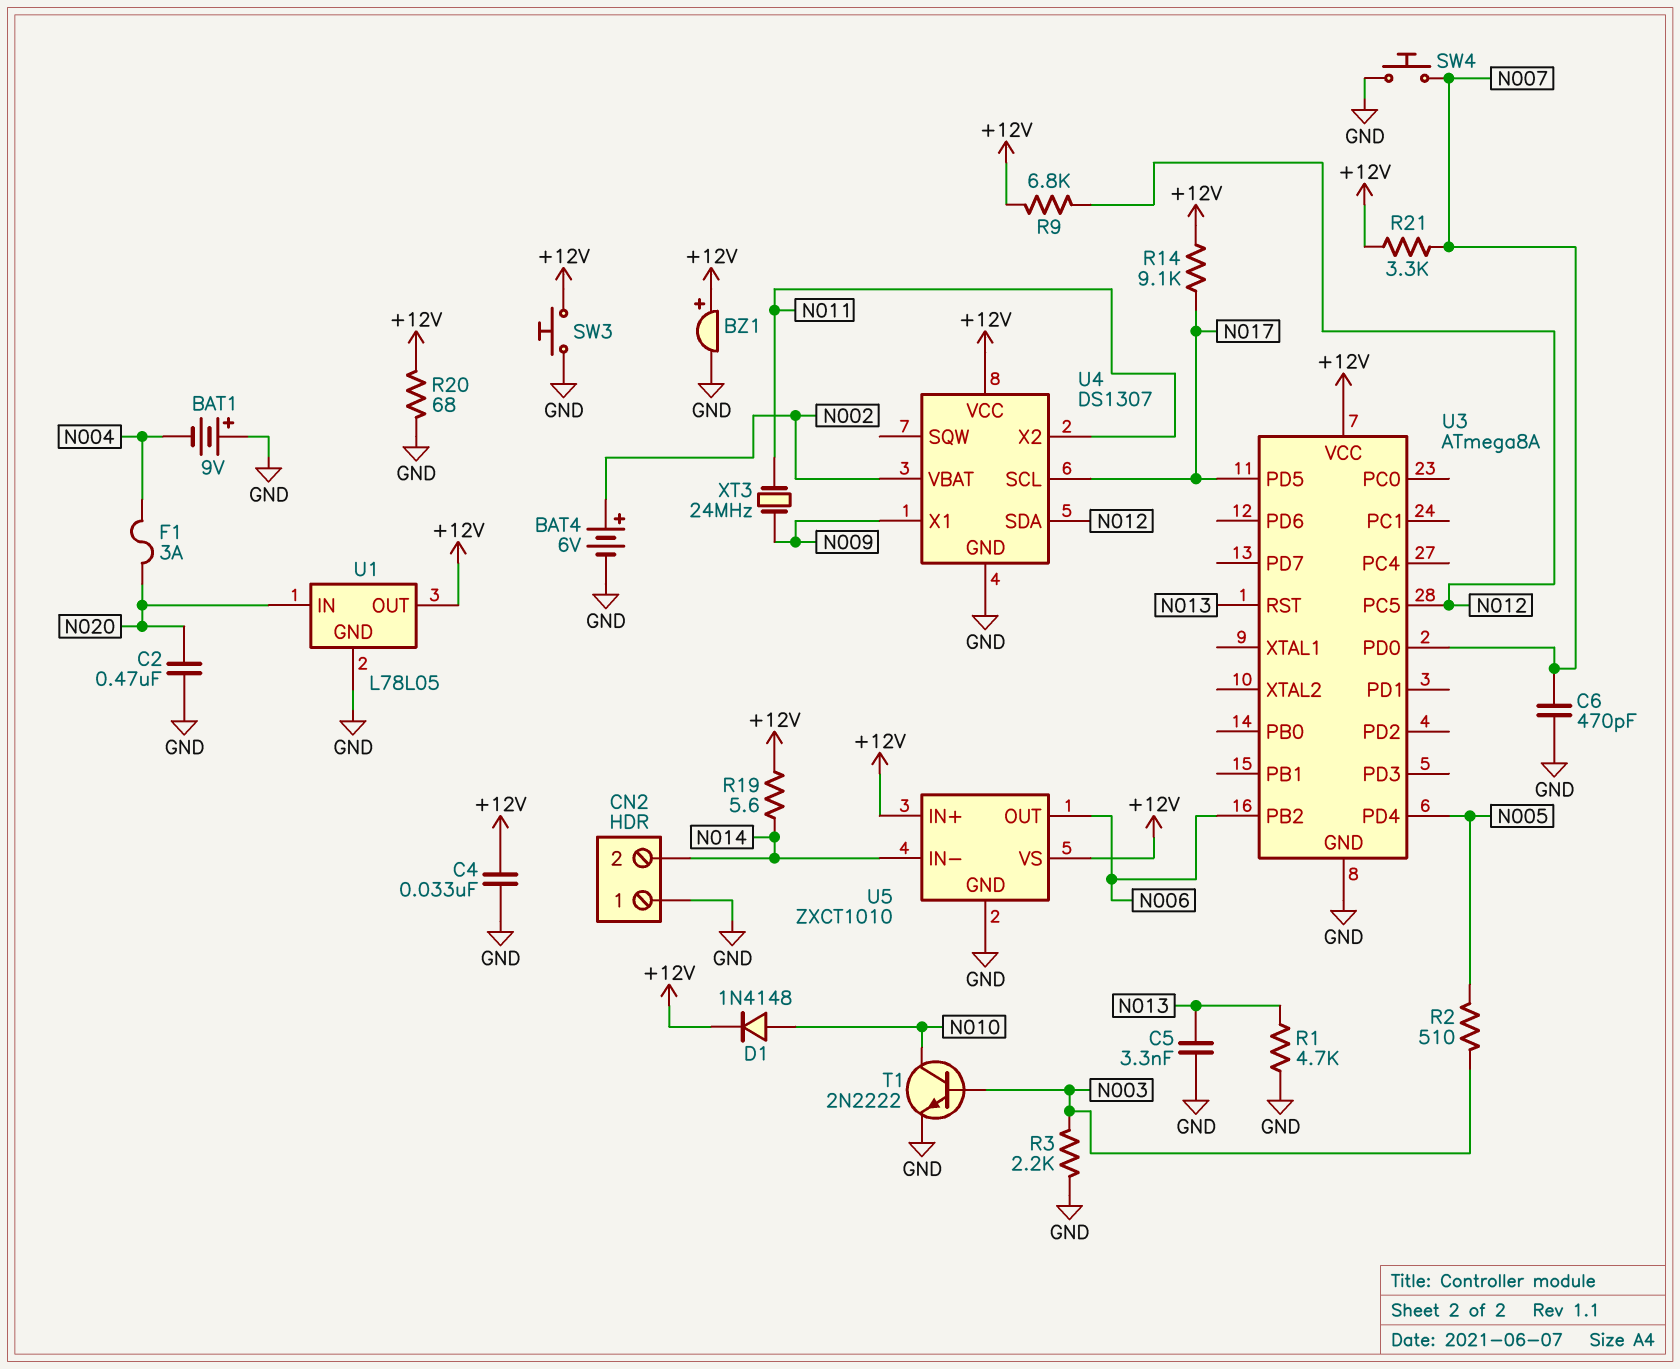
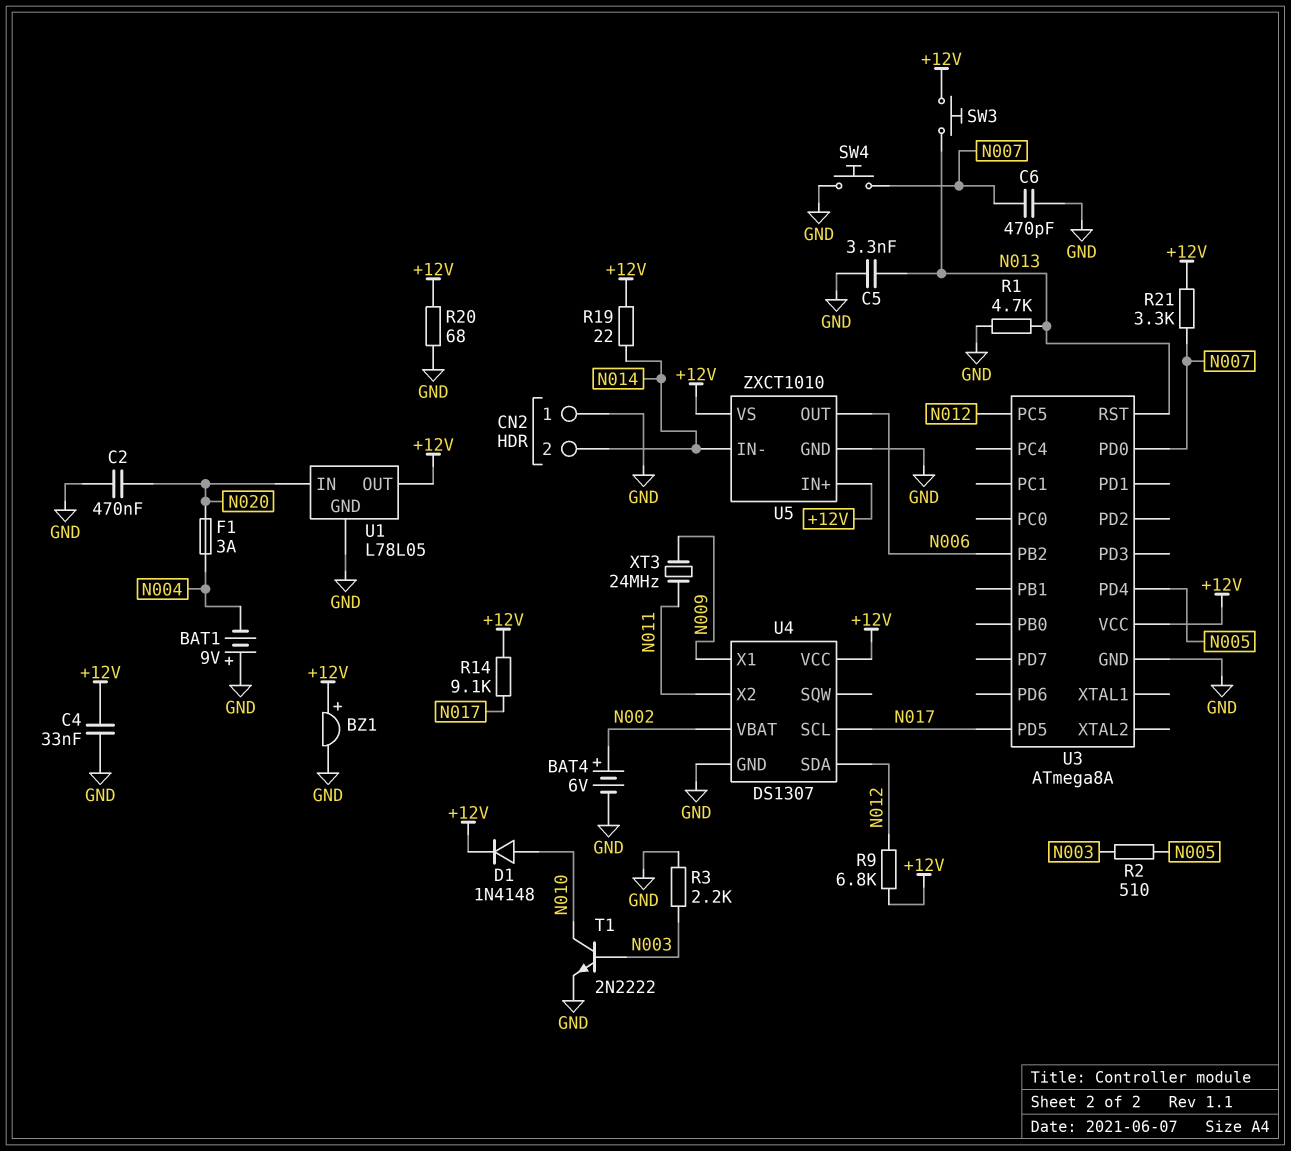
R19: 5.6 (+12V, N014) -> 22 (+12V, N014)
SW3: button (+12V, GND) -> button (+12V, N013)

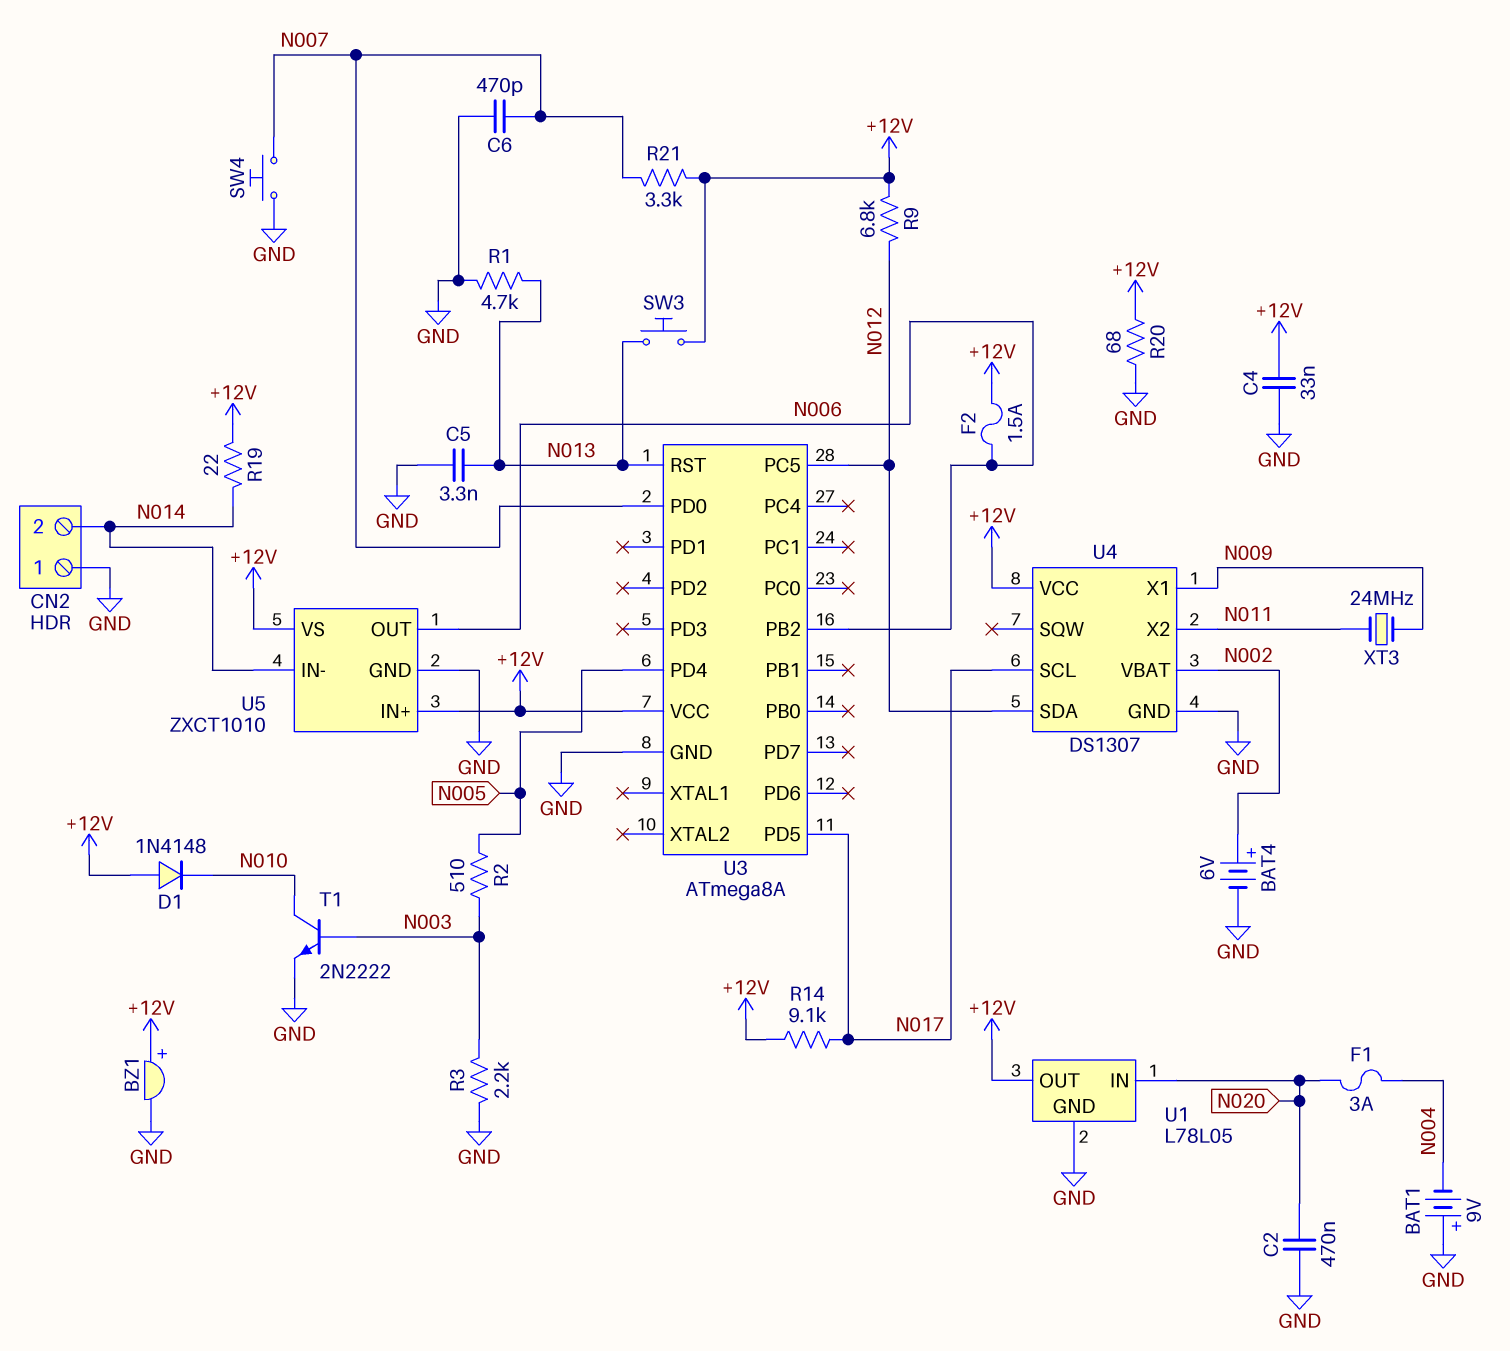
D1: diode 1N4148 (A N010, K +12V) -> diode 1N4148 (A +12V, K N010)
F2: none -> 1.5A (+12V, N006)

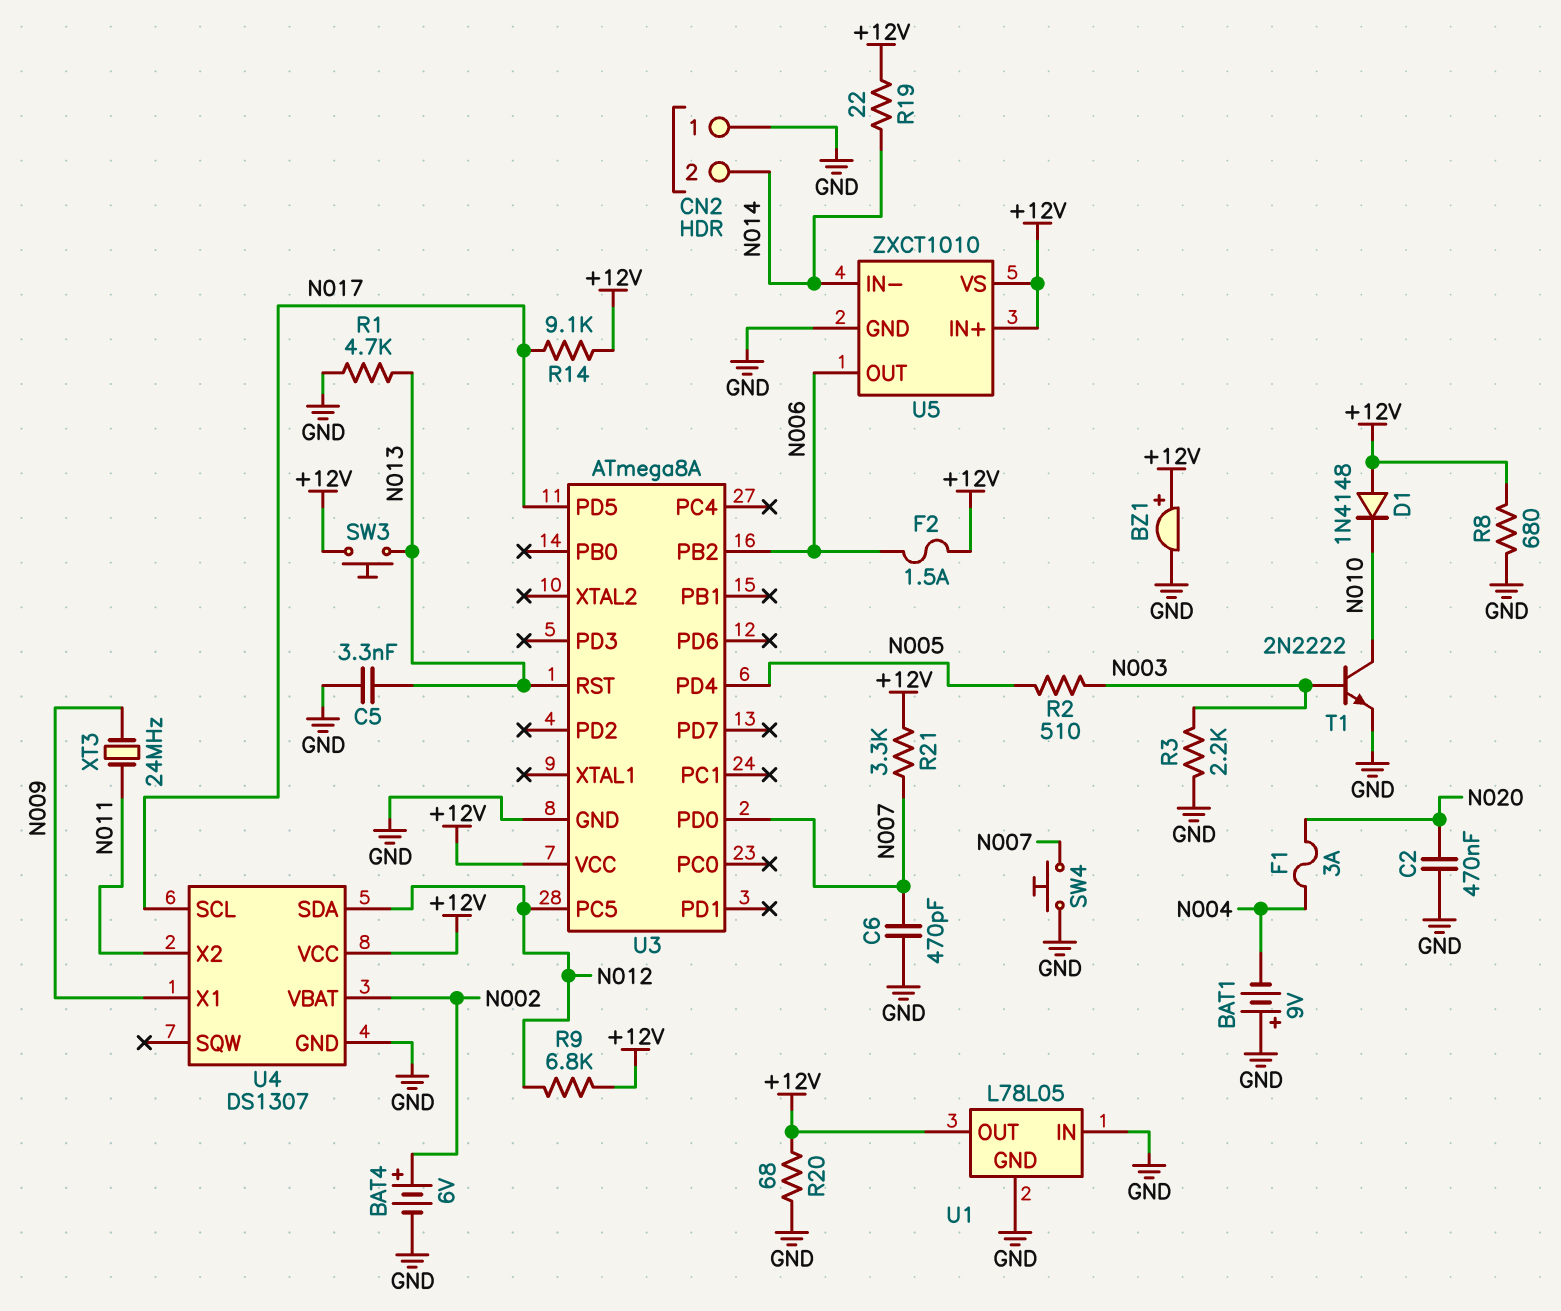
C4: 33nF (+12V, GND) -> none
R8: none -> 680 (+12V, GND)
U1 pin IN: N020 -> GND

